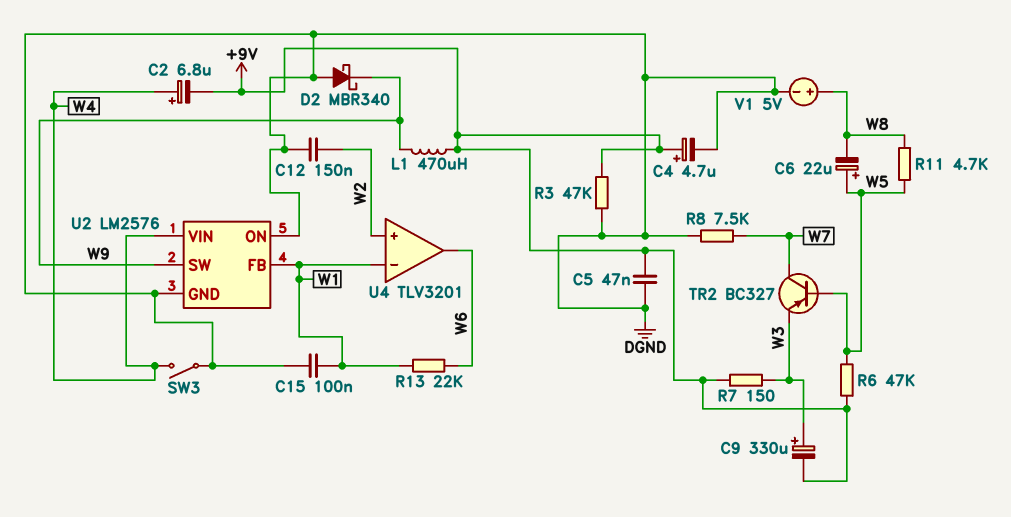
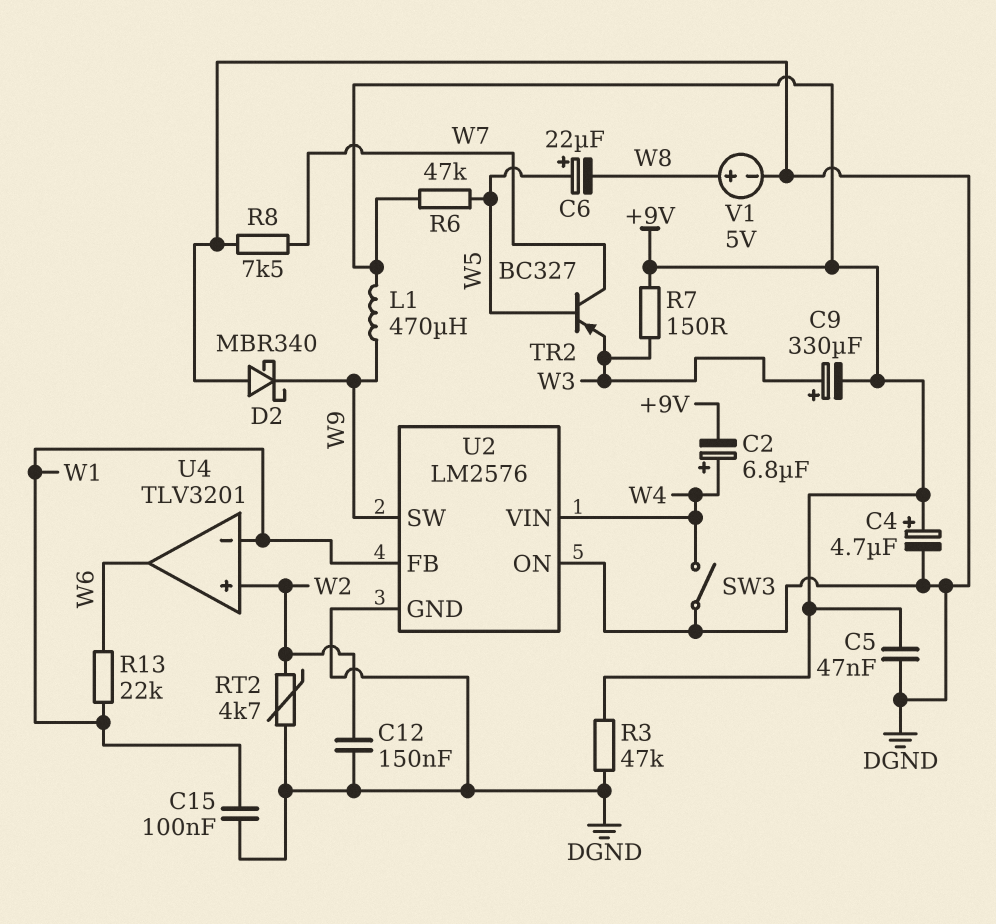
R11: 4.7k (W5, W8) -> none
RT2: none -> 4.7k (DGND, W2)

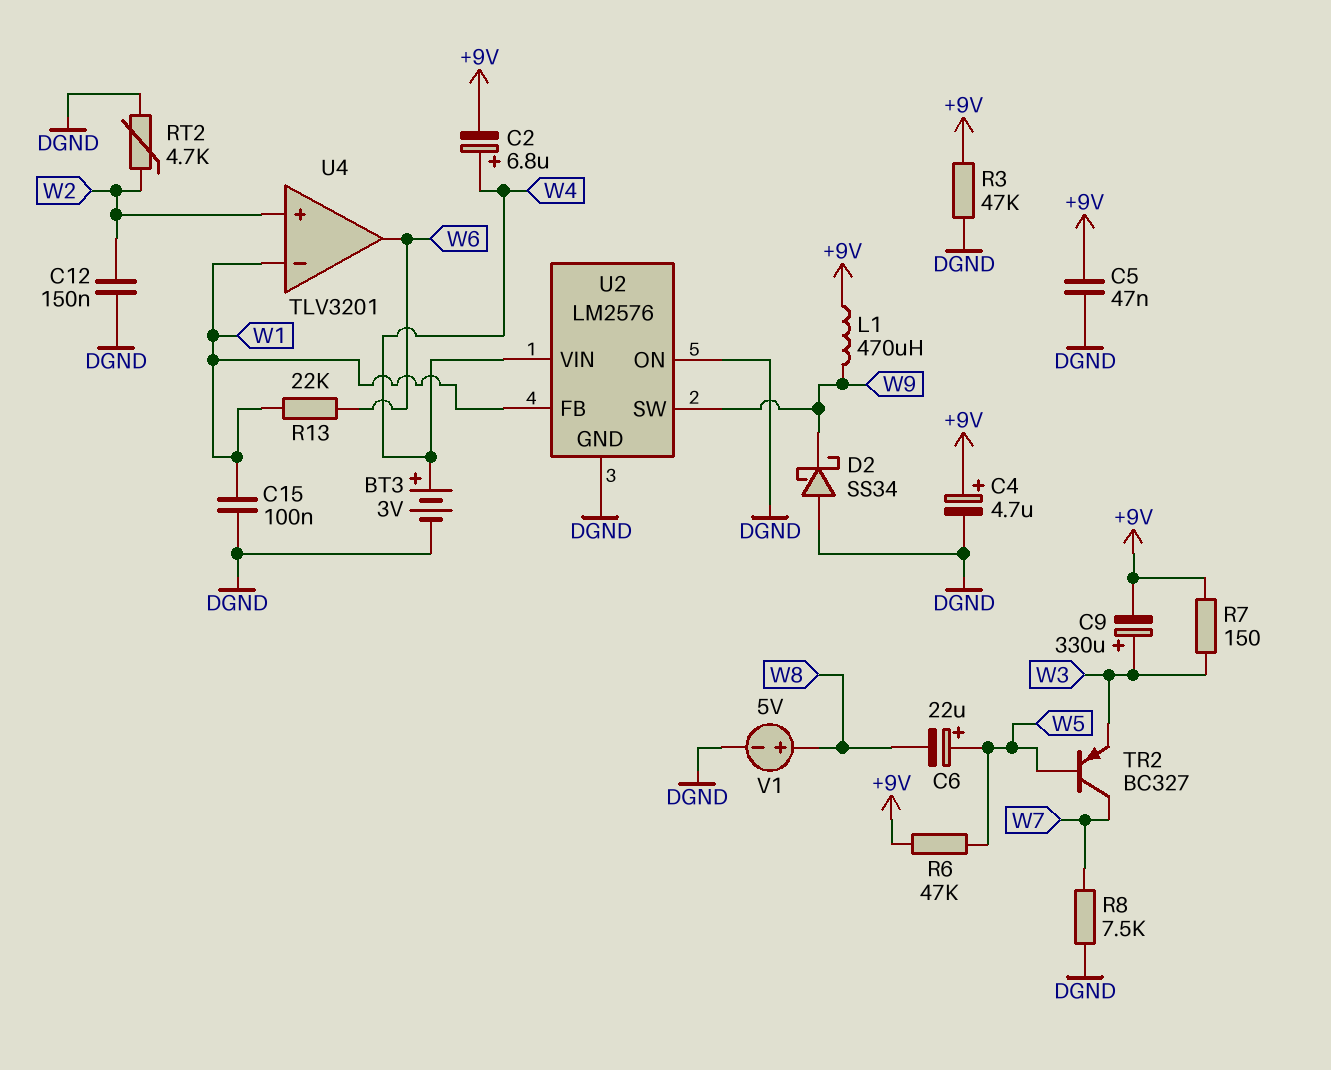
BT3: none -> 3V (plus W4, minus DGND)
D2: schottky MBR340 (A DGND, K W9) -> schottky SS34 (A DGND, K W9)
SW3: switch (DGND, W4) -> none

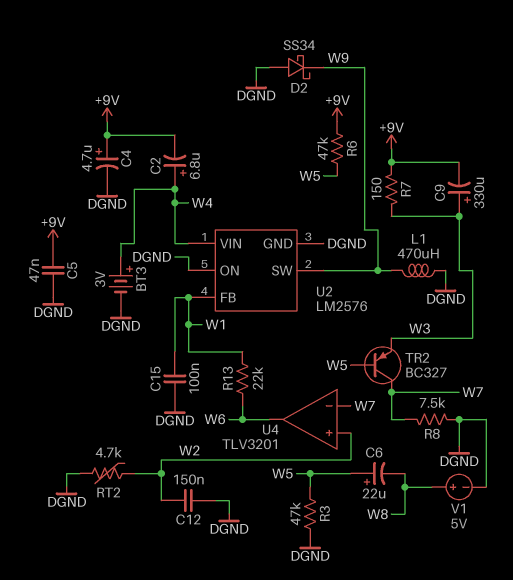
L1: 470uH (+9V, W9) -> 470uH (DGND, W9)
R3: 47k (+9V, DGND) -> 47k (DGND, W5)
U4 pin in-: W1 -> W7

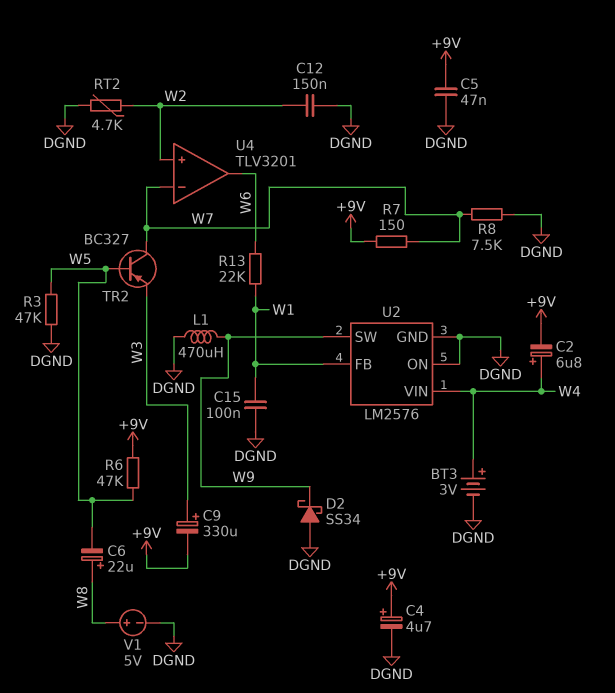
C6: 22uF (plus W5, minus W8) -> 22uF (plus W8, minus W5)
R7: 150 (+9V, W3) -> 150 (+9V, W7)

